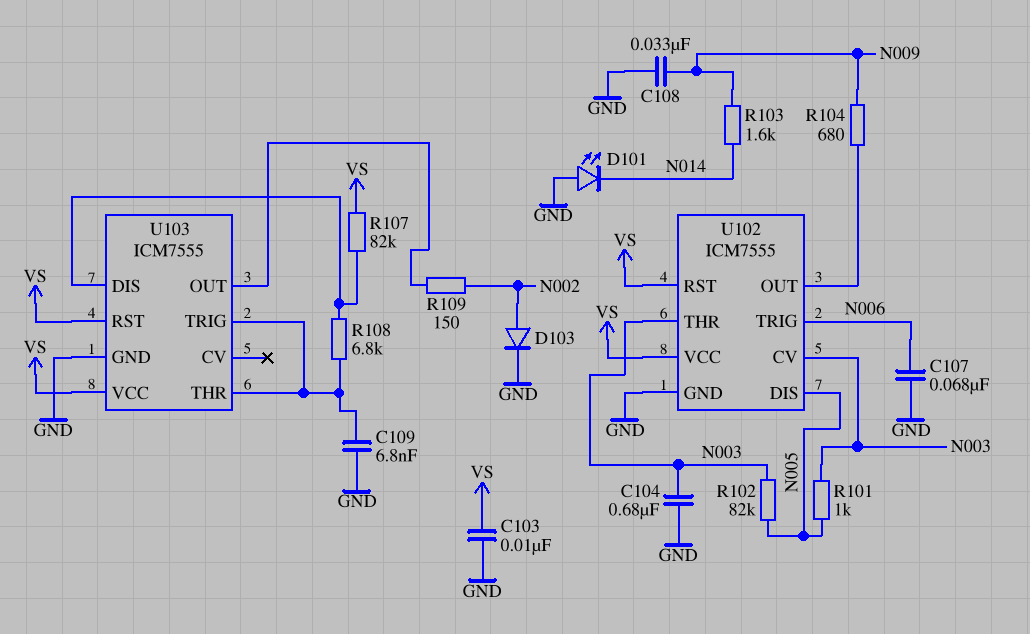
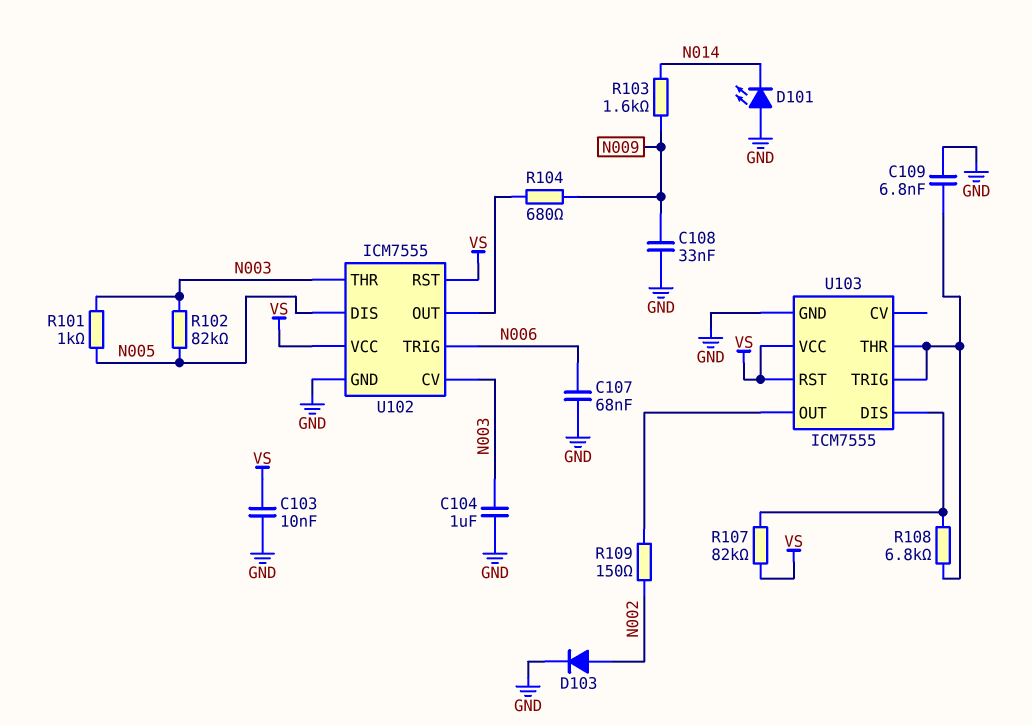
C104: 680nF (GND, N003) -> 1uF (GND, N003)

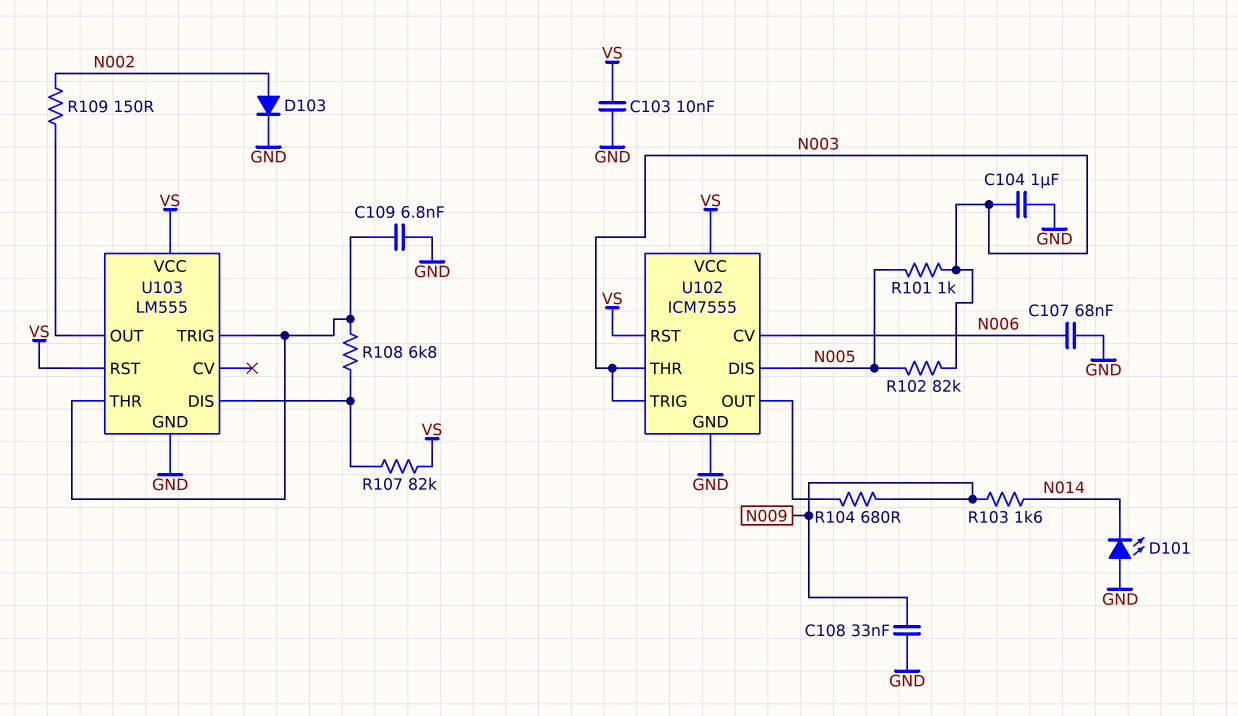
U102 pin CV: N003 -> N006
U102 pin TRIG: N006 -> N003
U103: ICM7555 -> LM555

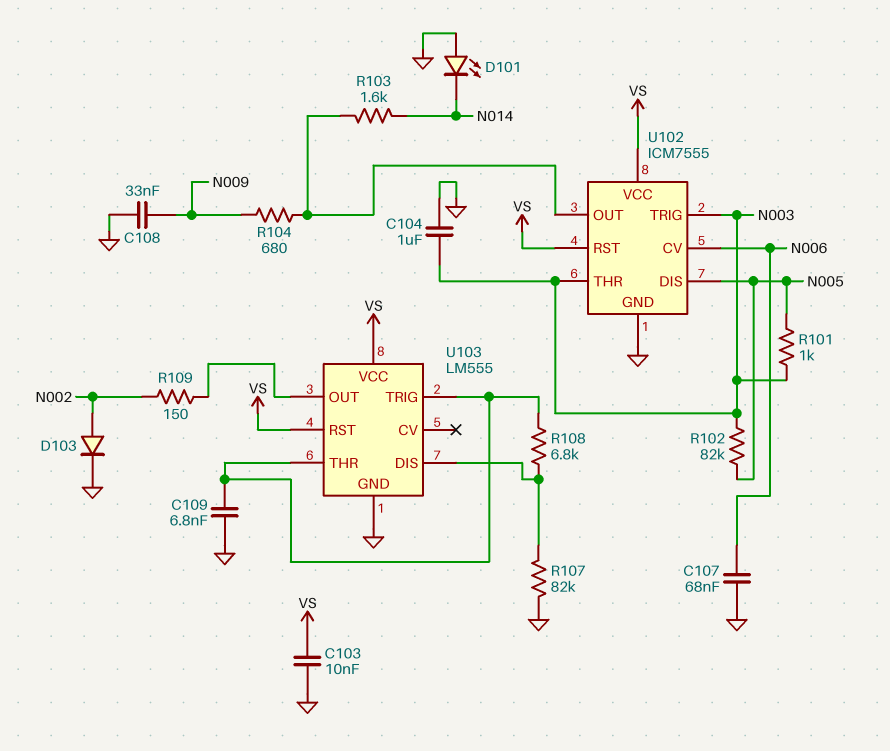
R103: 1.6k (N009, N014) -> 1.6k (N014, U102/OUT)
R107: 82k (U103/DIS, VS) -> 82k (GND, U103/DIS)

